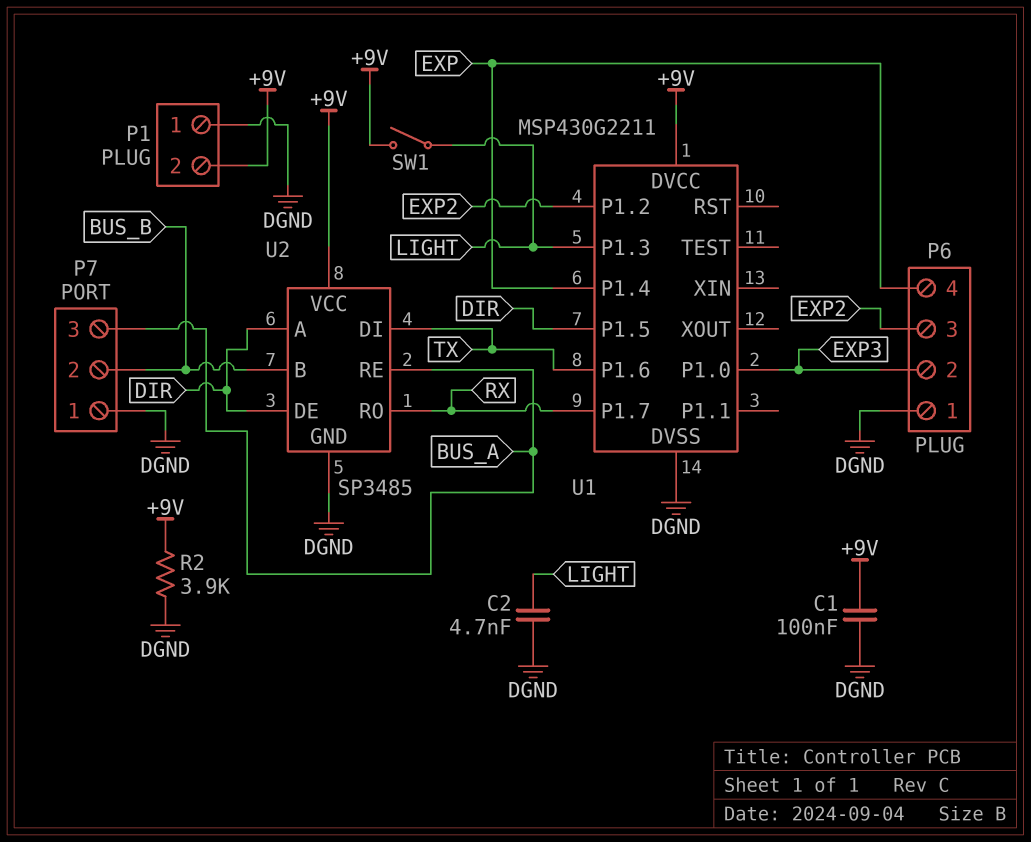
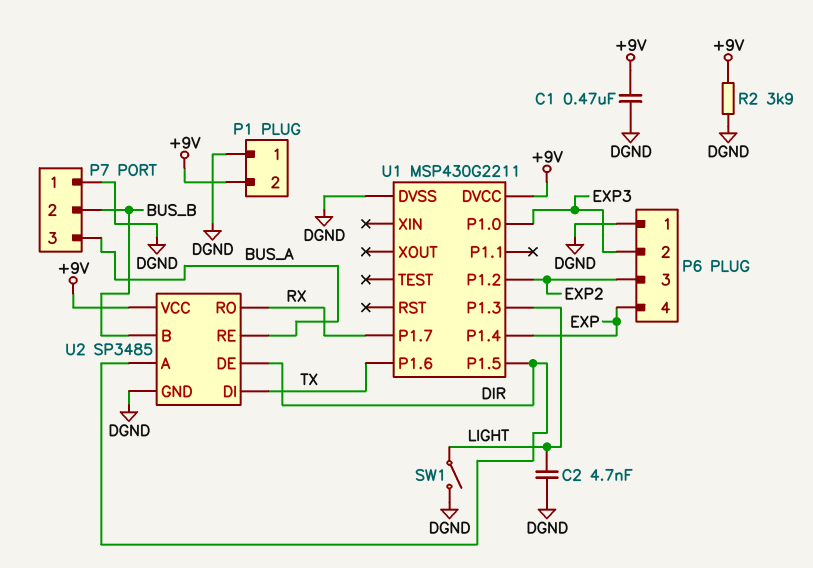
C1: 100nF (+9V, DGND) -> 470nF (+9V, DGND)
SW1: switch (+9V, LIGHT) -> switch (DGND, LIGHT)

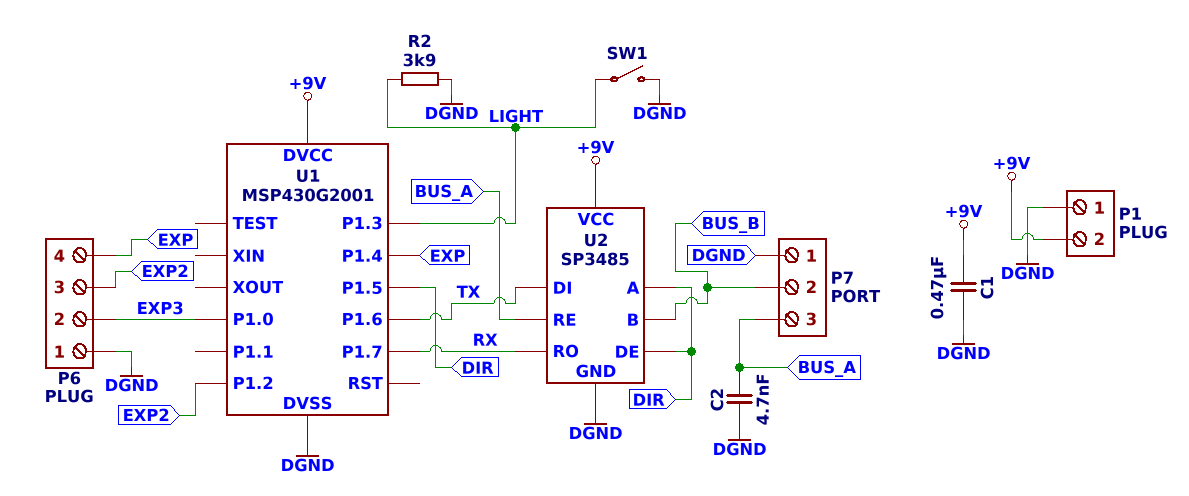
C2: 4.7nF (DGND, LIGHT) -> 4.7nF (BUS_A, DGND)
R2: 3.9k (+9V, DGND) -> 3.9k (DGND, LIGHT)
U1: MSP430G2211 -> MSP430G2001

